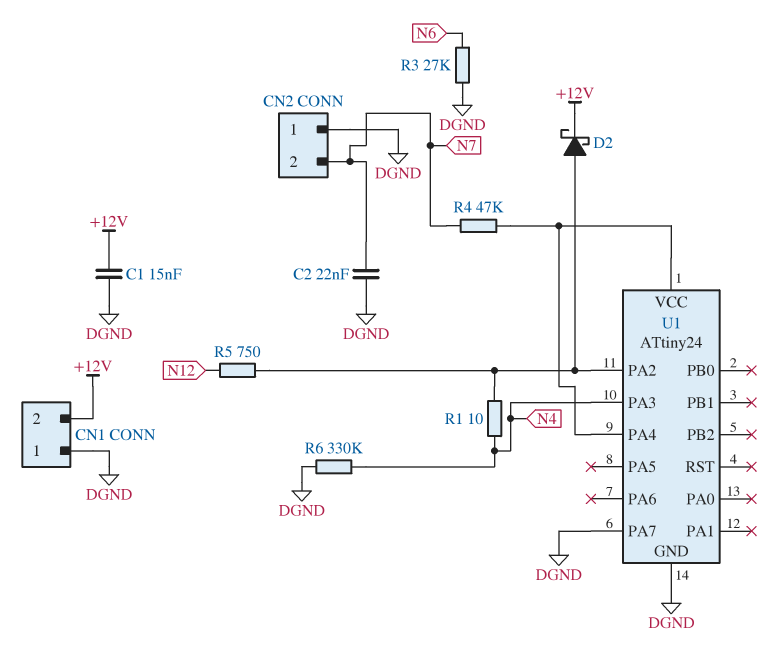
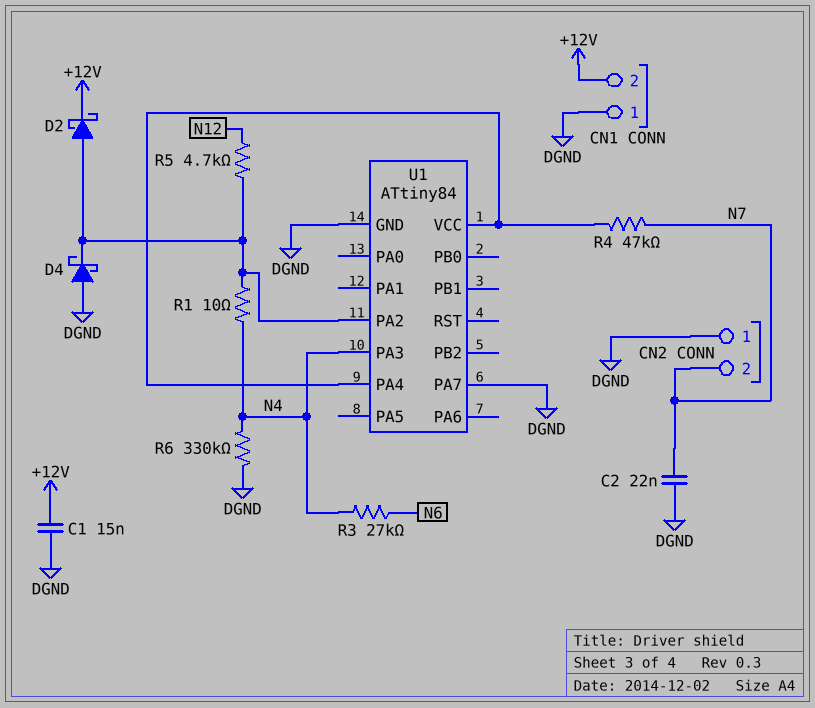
D4: none -> schottky (A DGND, K U1/PA2)
R3: 27k (DGND, N6) -> 27k (N4, N6)
R5: 750 (N12, U1/PA2) -> 4.7k (N12, U1/PA2)
U1: ATtiny24 -> ATtiny84

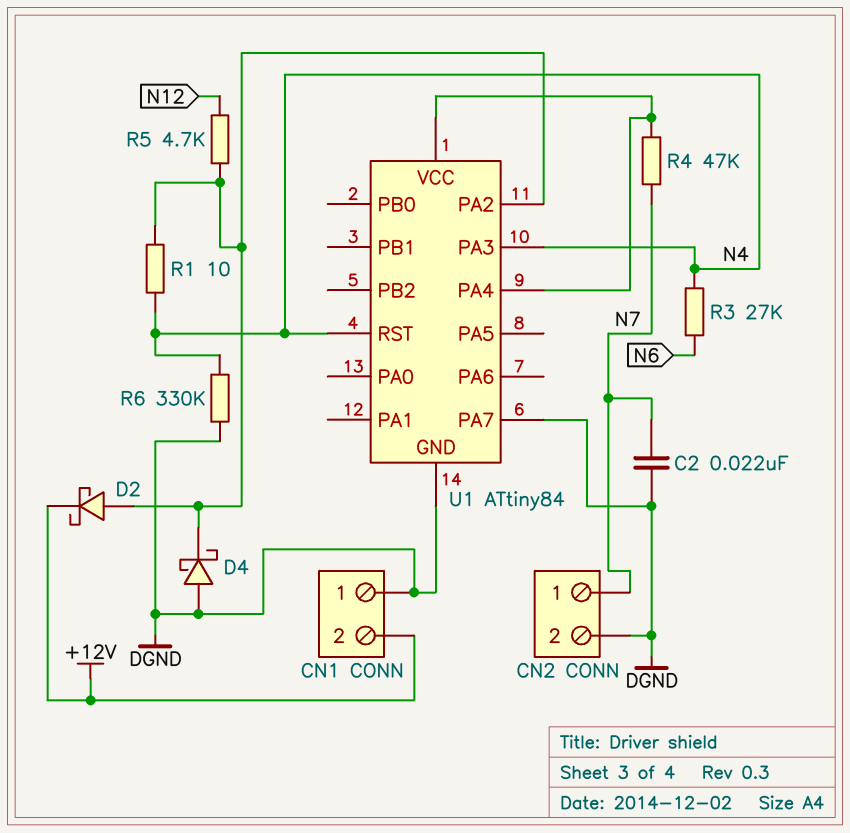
C1: 15nF (+12V, DGND) -> none
CN2 pin 1: DGND -> N7
CN2 pin 2: N7 -> DGND
U1 pin RST: none -> N4

